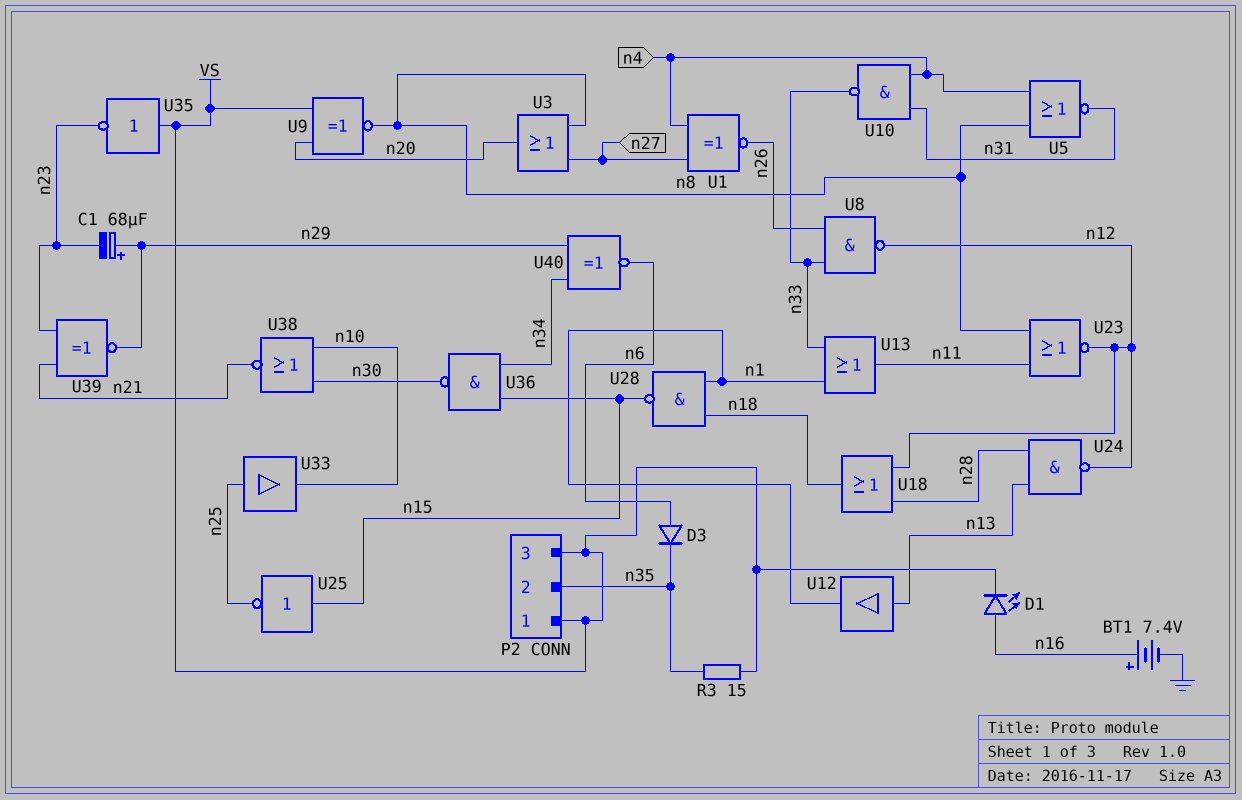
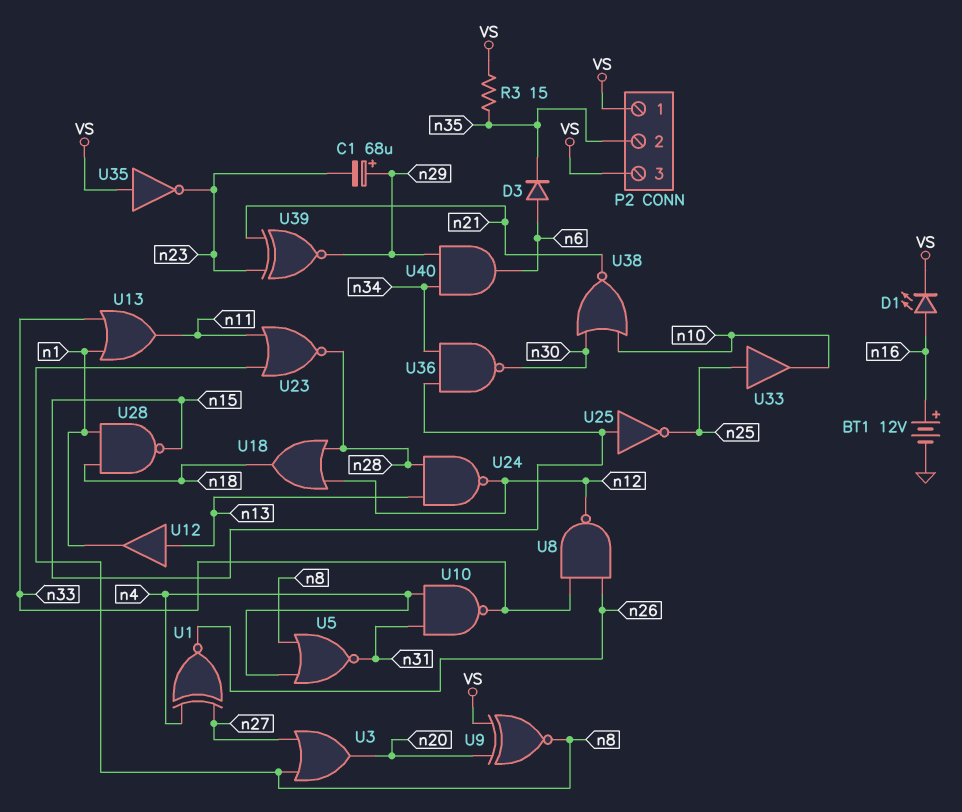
BT1: 7.4V (plus n16, minus GND) -> 12V (plus n16, minus GND)
U23: NOR (in n8, in n11, out n12) -> NOR (in n8, in n11, out n28)
U40: XNOR (in n29, in n34, out n6) -> AND (in n29, in n34, out n6)

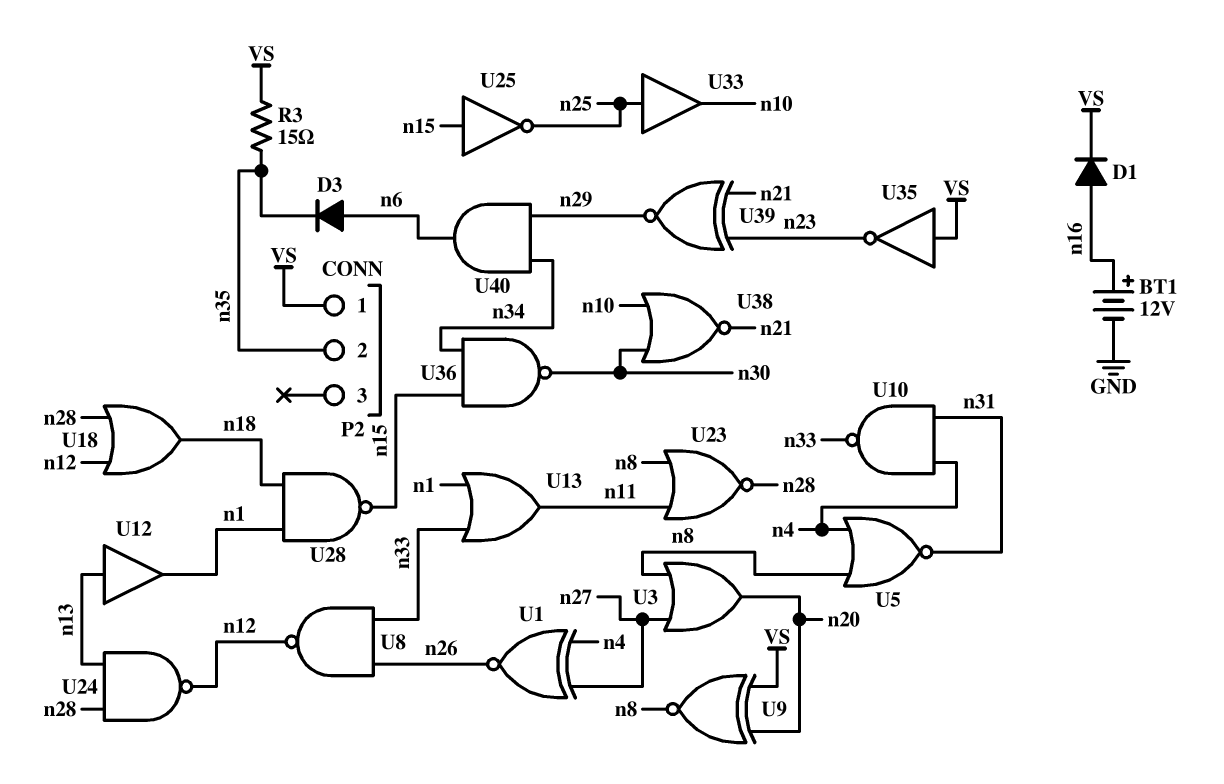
C1: 68uF (plus n29, minus n23) -> none
D1: LED (A n16, K VS) -> diode (A n16, K VS)
P2 pin 3: VS -> none

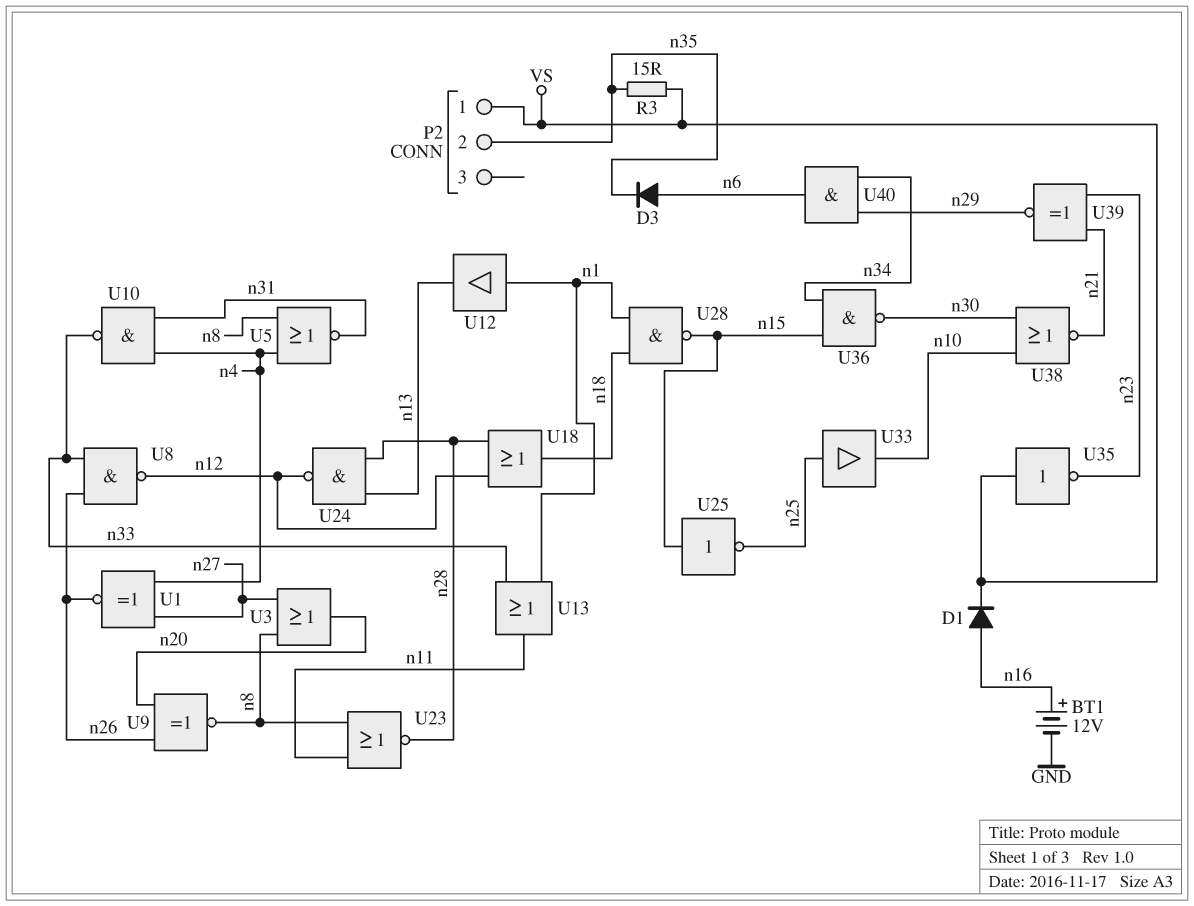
U9: XNOR (in VS, in n20, out n8) -> XNOR (in n20, in n26, out n8)
U12: buffer (in n13, out n1) -> buffer (in n1, out n13)

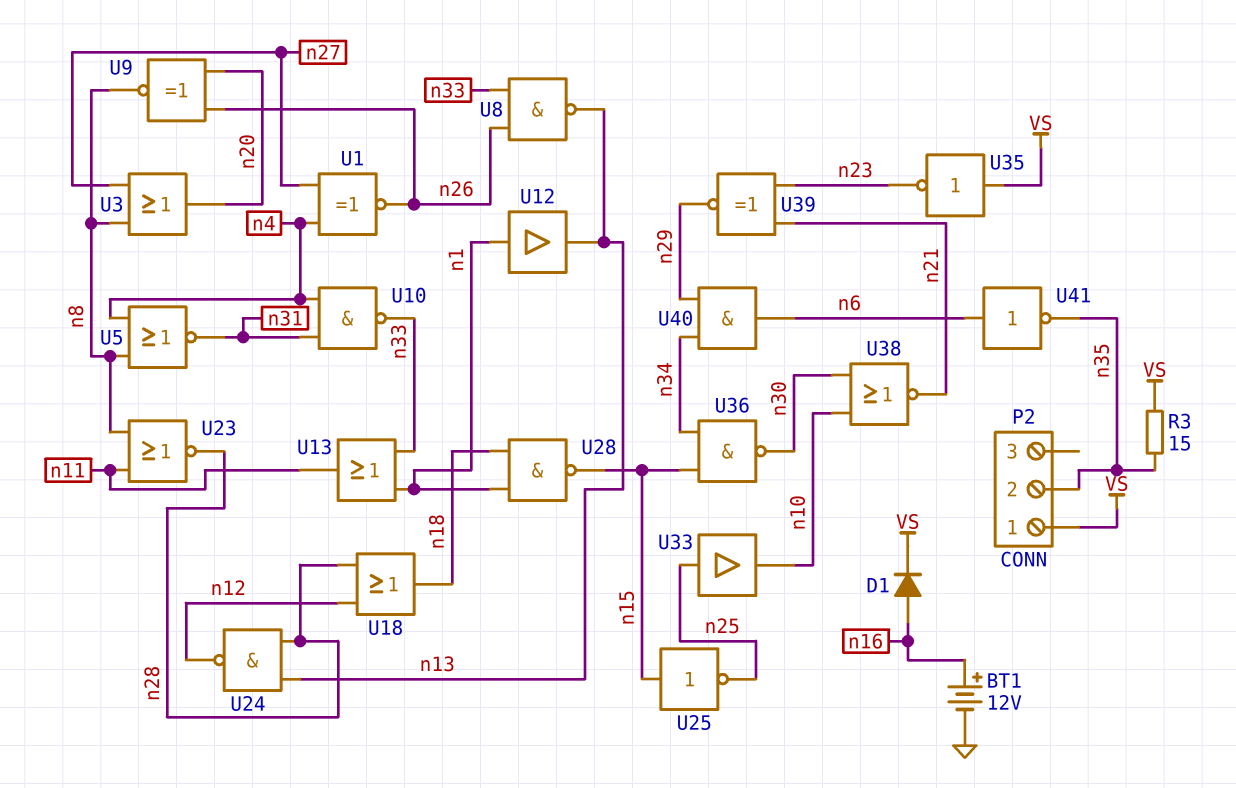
D3: diode (A n6, K n35) -> none
U8: NAND (in n26, in n33, out n12) -> NAND (in n26, in n33, out n13)
U41: none -> NOT (in n6, out n35)

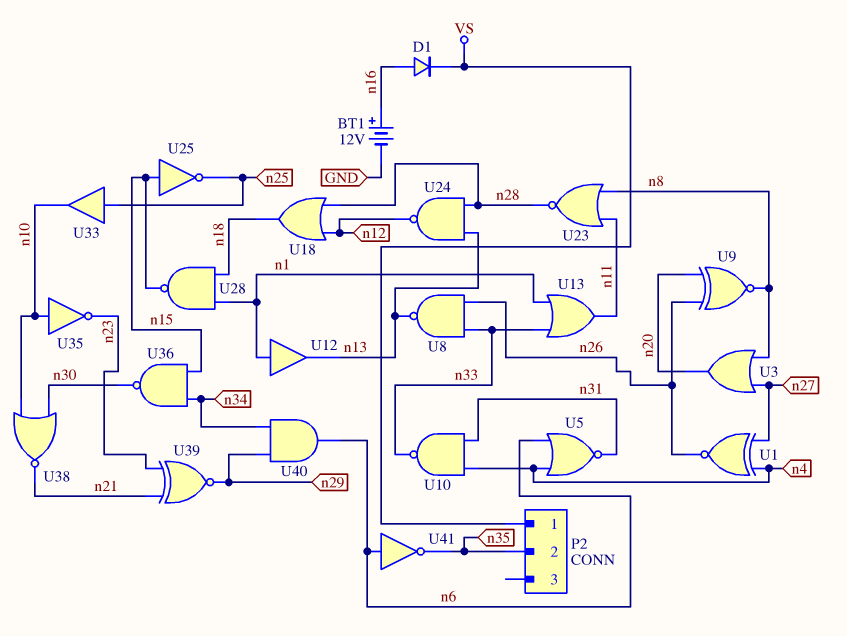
R3: 15 (VS, n35) -> none
U5: NOR (in n4, in n8, out n31) -> NOR (in n4, in n6, out n31)
U35: NOT (in VS, out n23) -> NOT (in n10, out n23)

